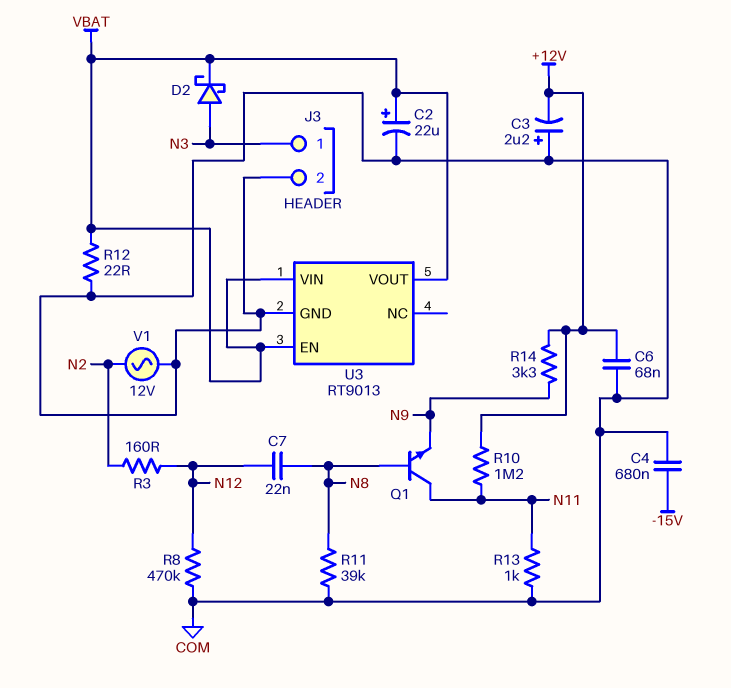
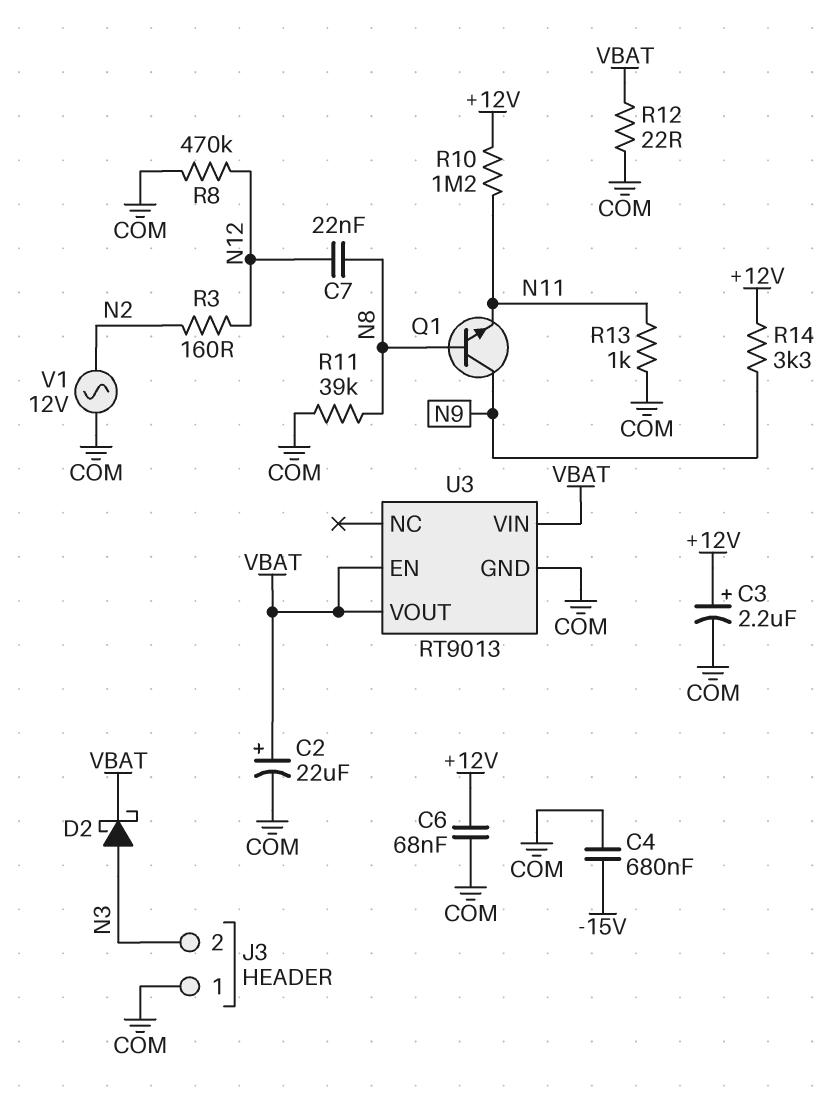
C3: 2.2uF (plus COM, minus +12V) -> 2.2uF (plus +12V, minus COM)
J3 pin 1: N3 -> COM
J3 pin 2: COM -> N3
Q1: NPN (B N8, C N11, E N9) -> NPN (B N8, C N9, E N11)

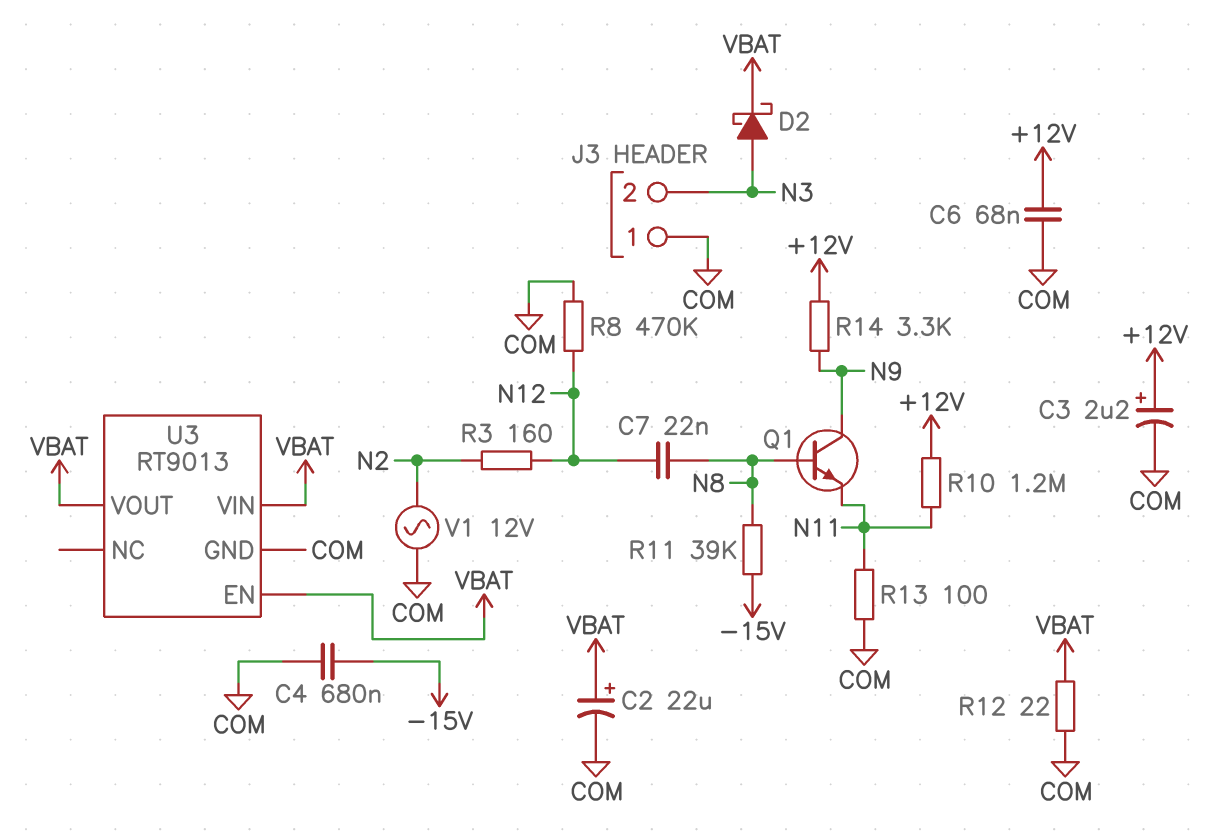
R11: 39k (COM, N8) -> 39k (-15V, N8)
R13: 1k (COM, N11) -> 100 (COM, N11)

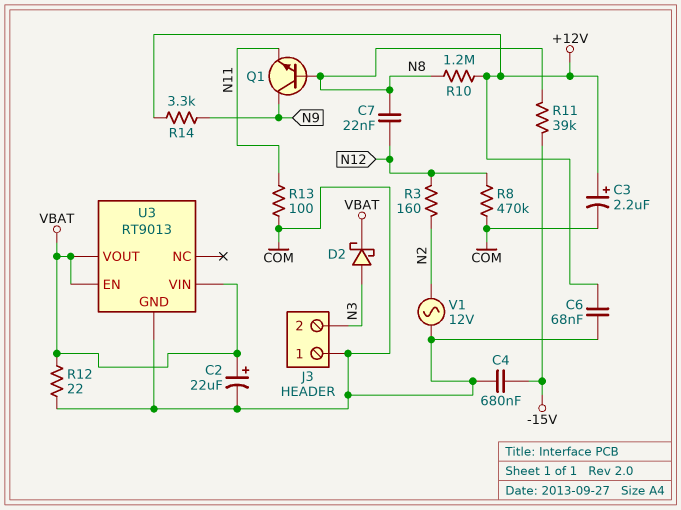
R10: 1.2M (+12V, N11) -> 1.2M (+12V, N8)

